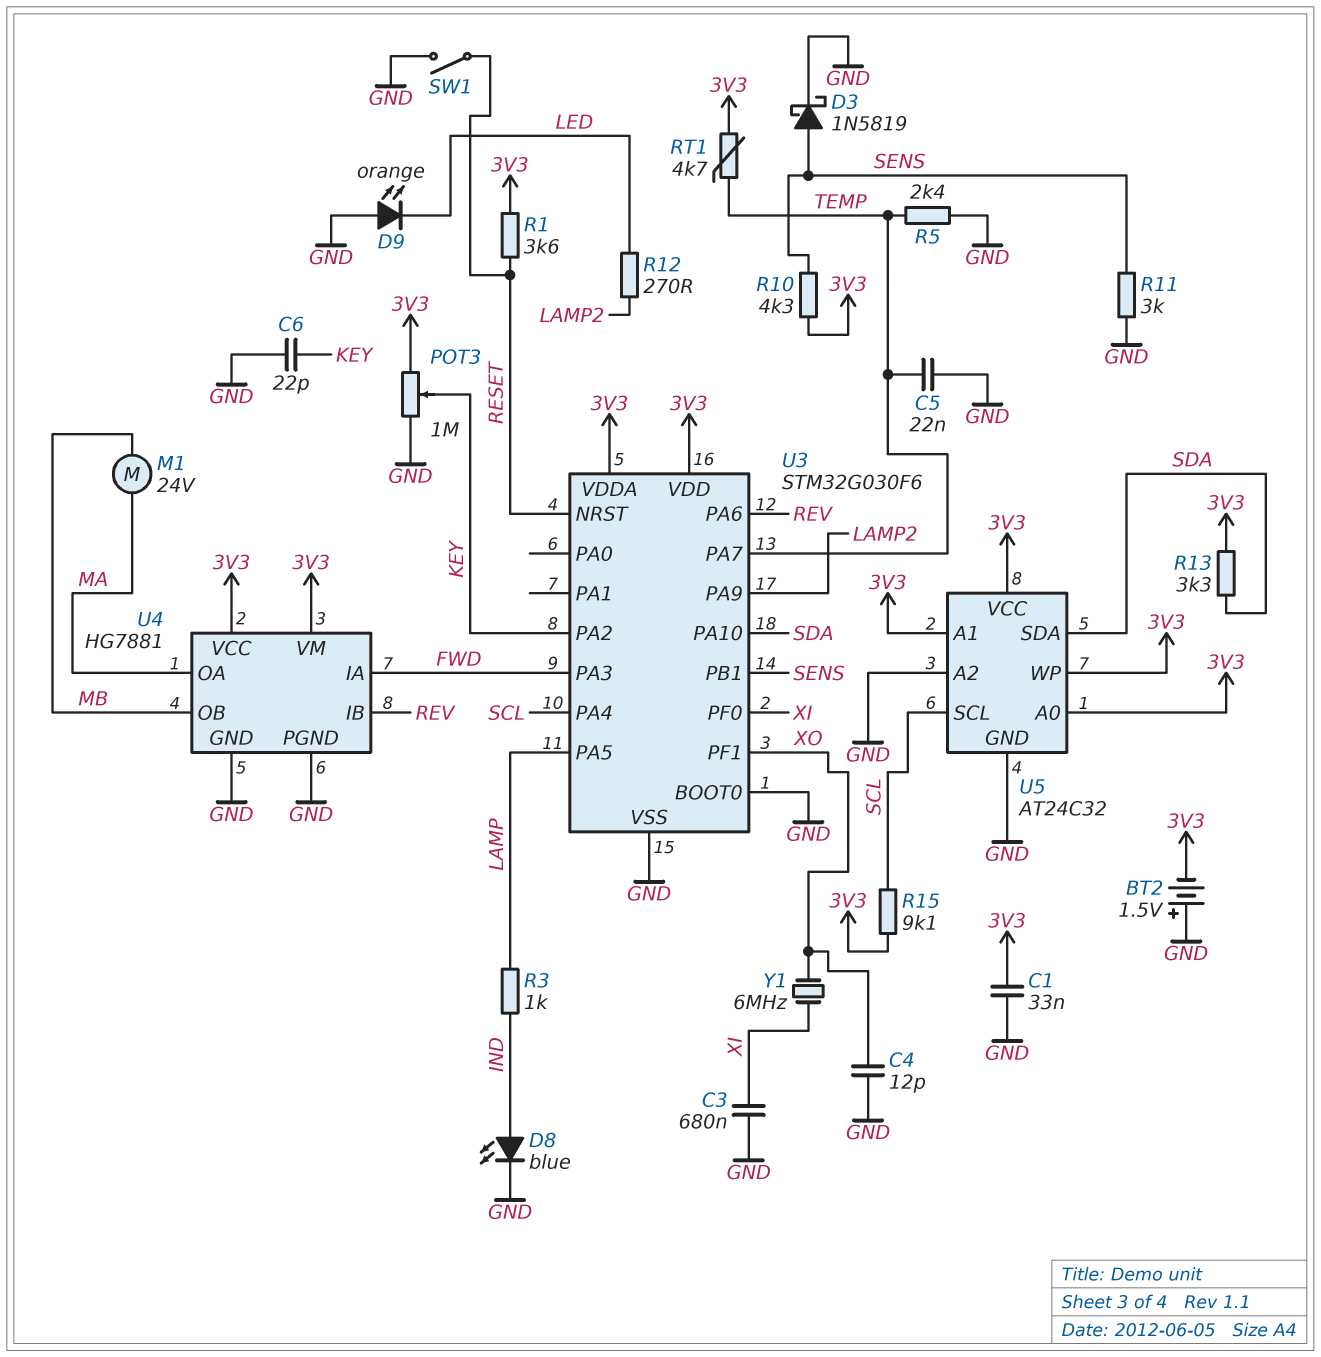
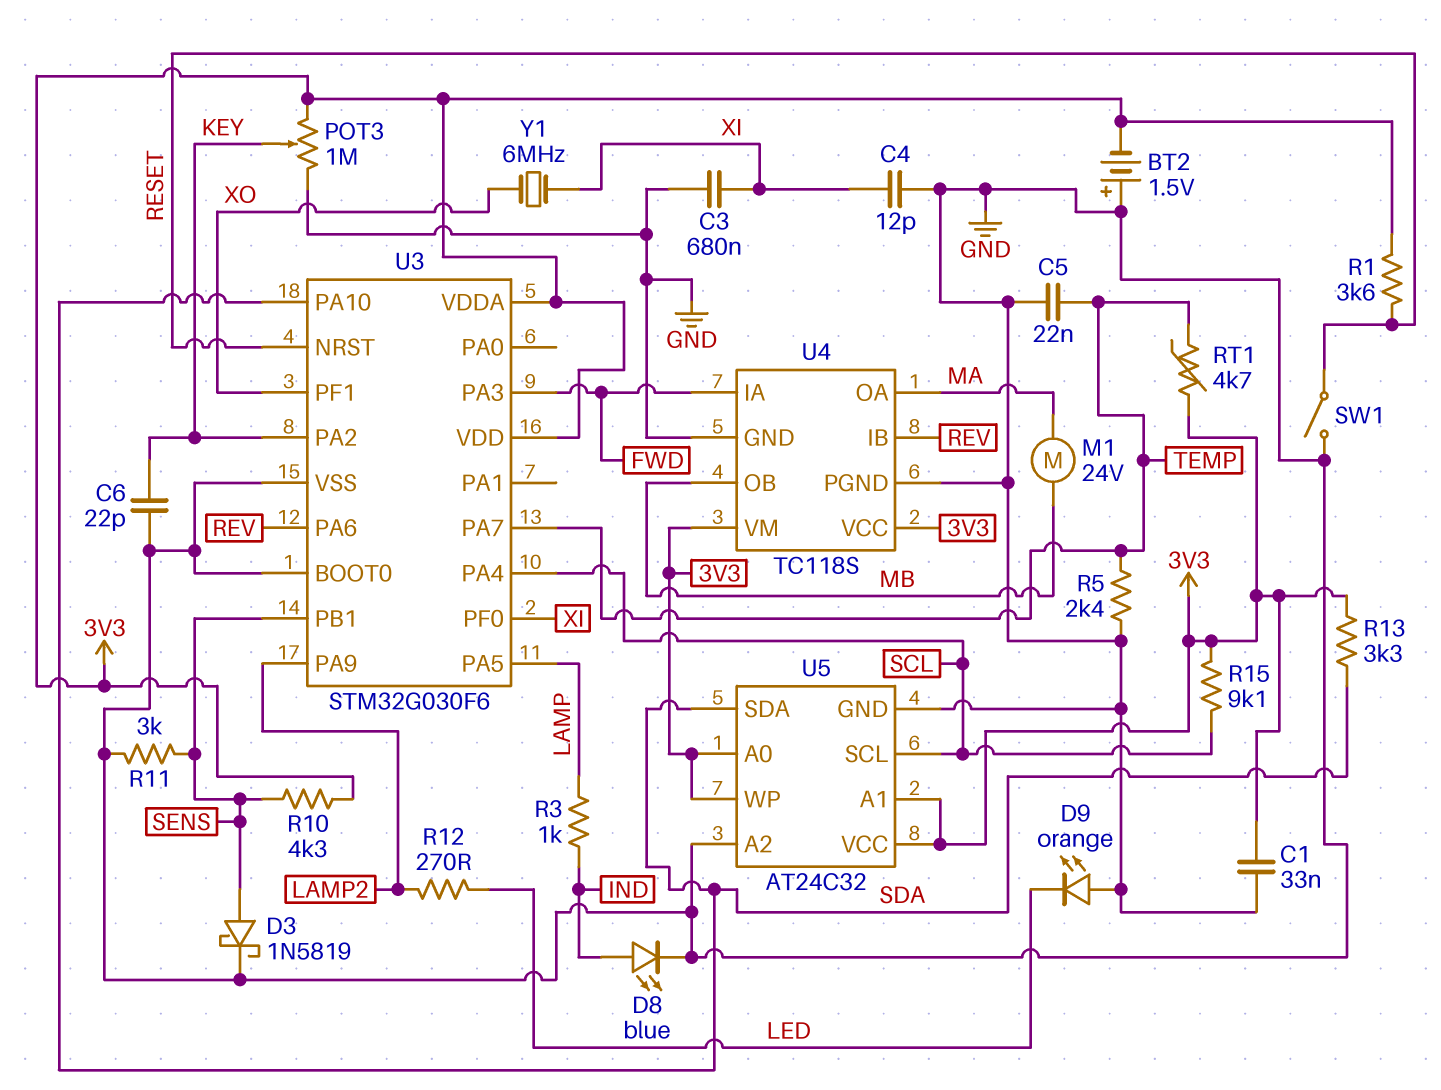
C4: 12pF (GND, XO) -> 12pF (GND, XI)
U4: HG7881 -> TC118S

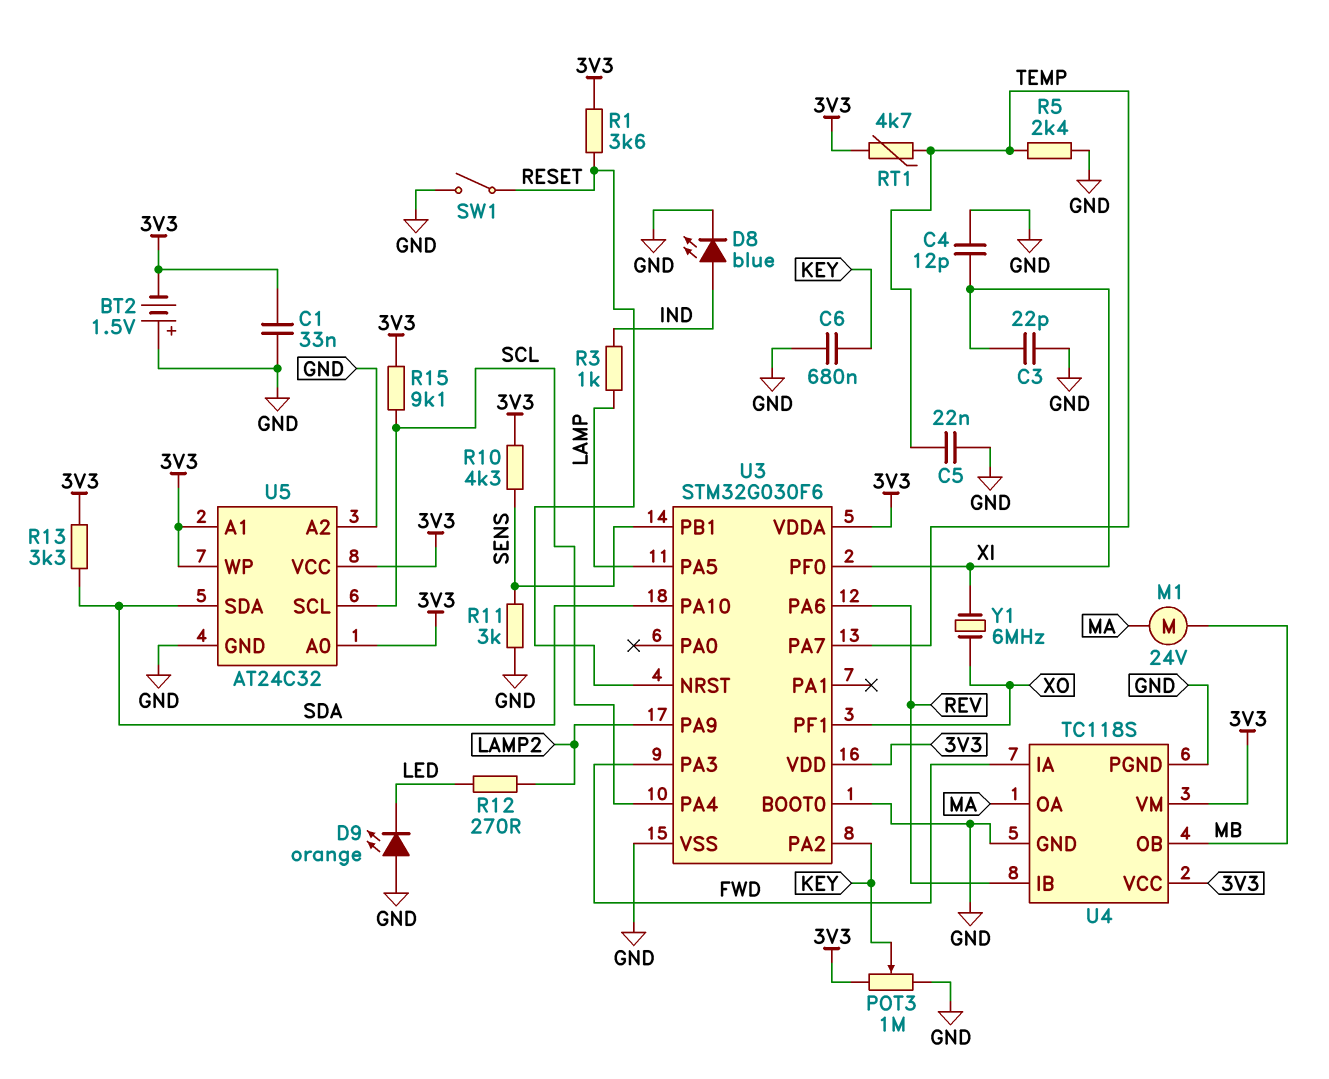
C3: 680nF (GND, XI) -> 22pF (GND, XI)
C6: 22pF (GND, KEY) -> 680nF (GND, KEY)
D3: schottky 1N5819 (A SENS, K GND) -> none

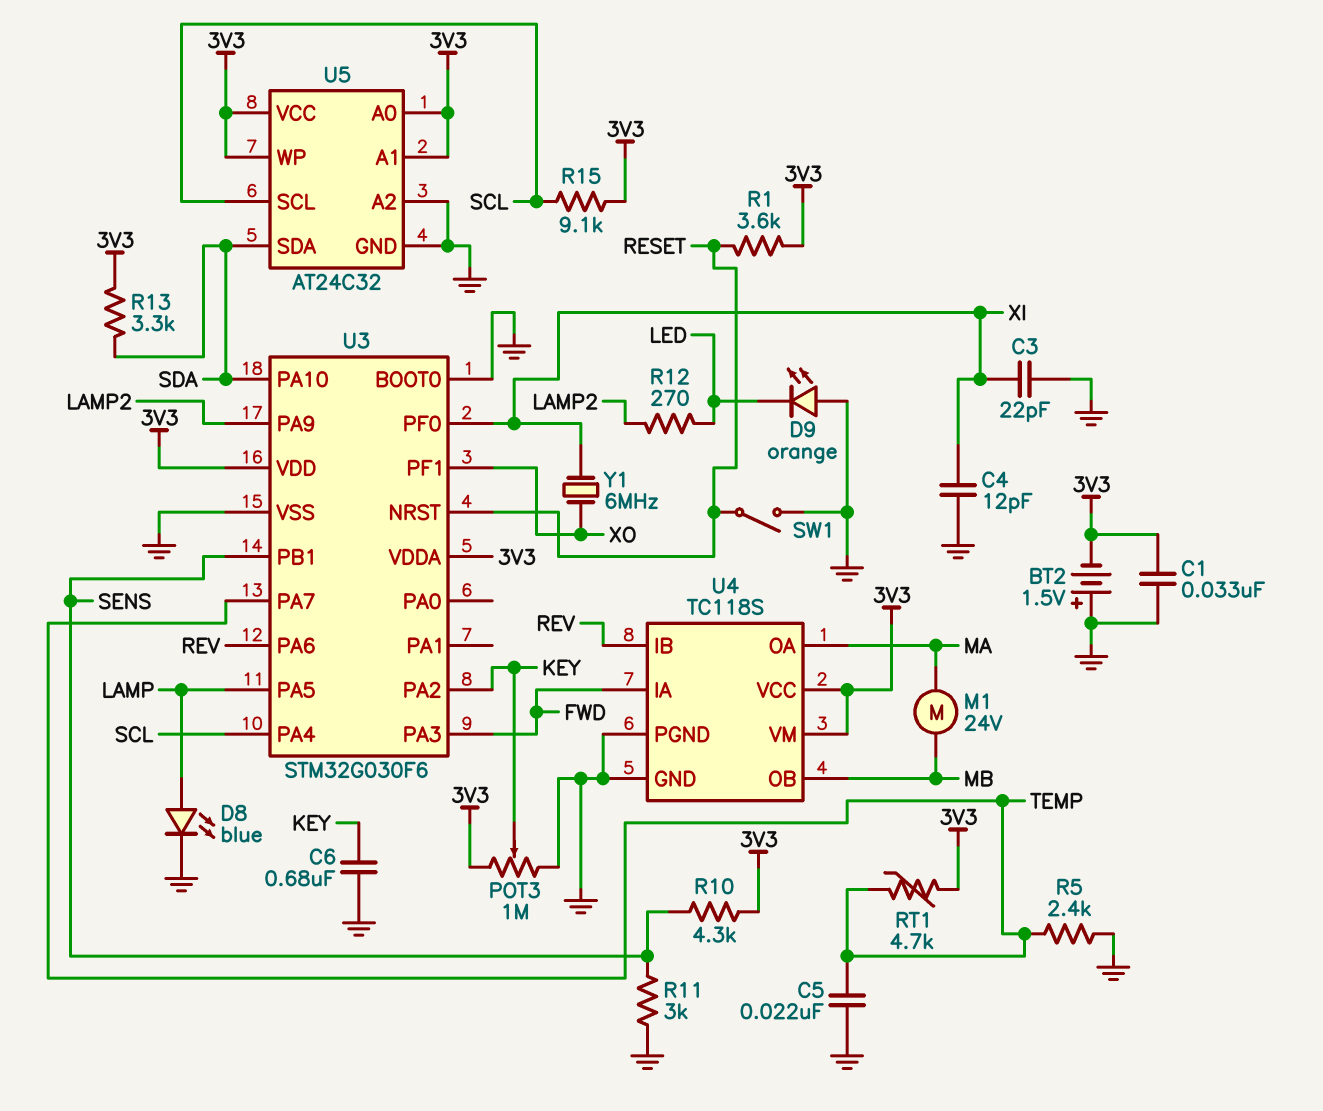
D8: LED blue (A IND, K GND) -> LED blue (A LAMP, K GND)
R3: 1k (IND, LAMP) -> none

